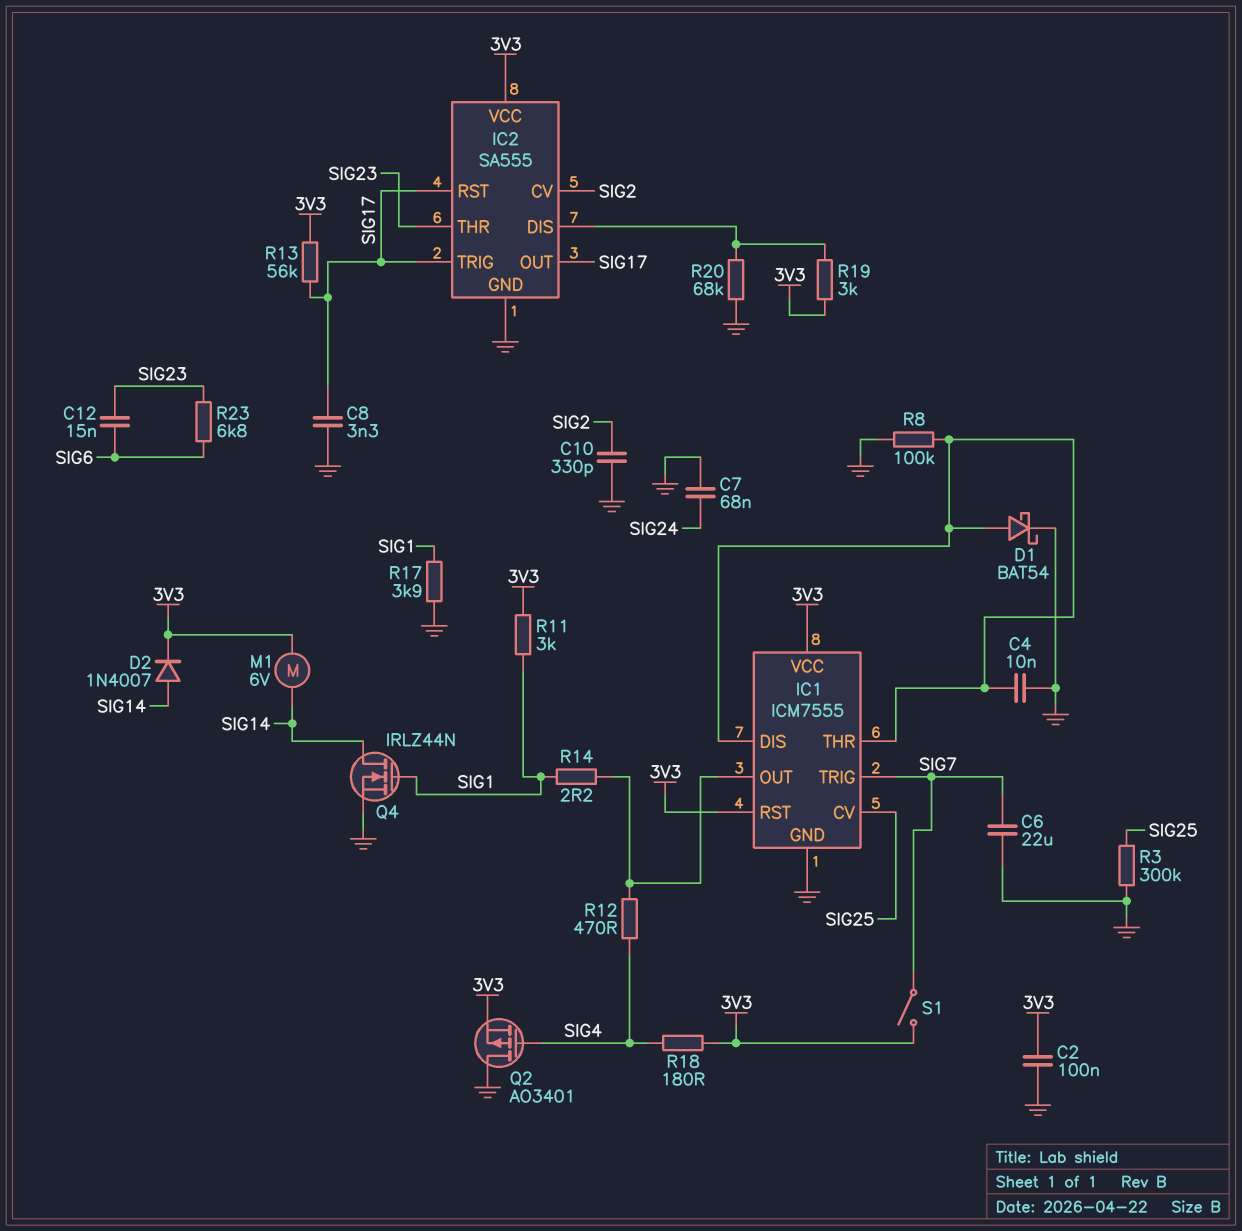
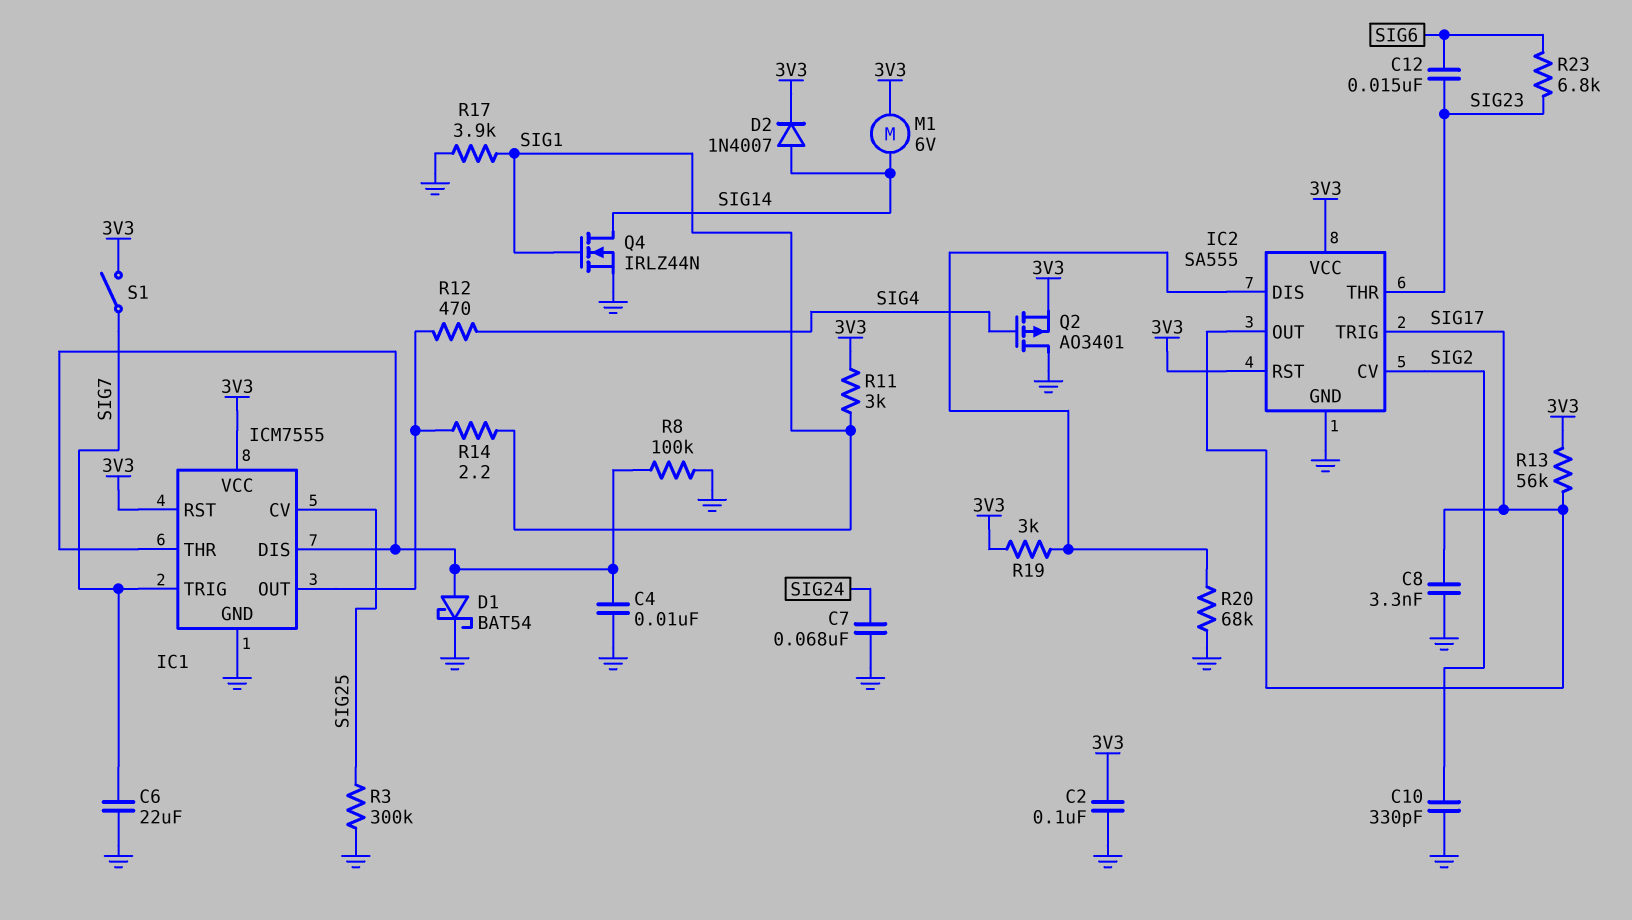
IC2 pin RST: SIG17 -> 3V3
R18: 180 (3V3, SIG4) -> none

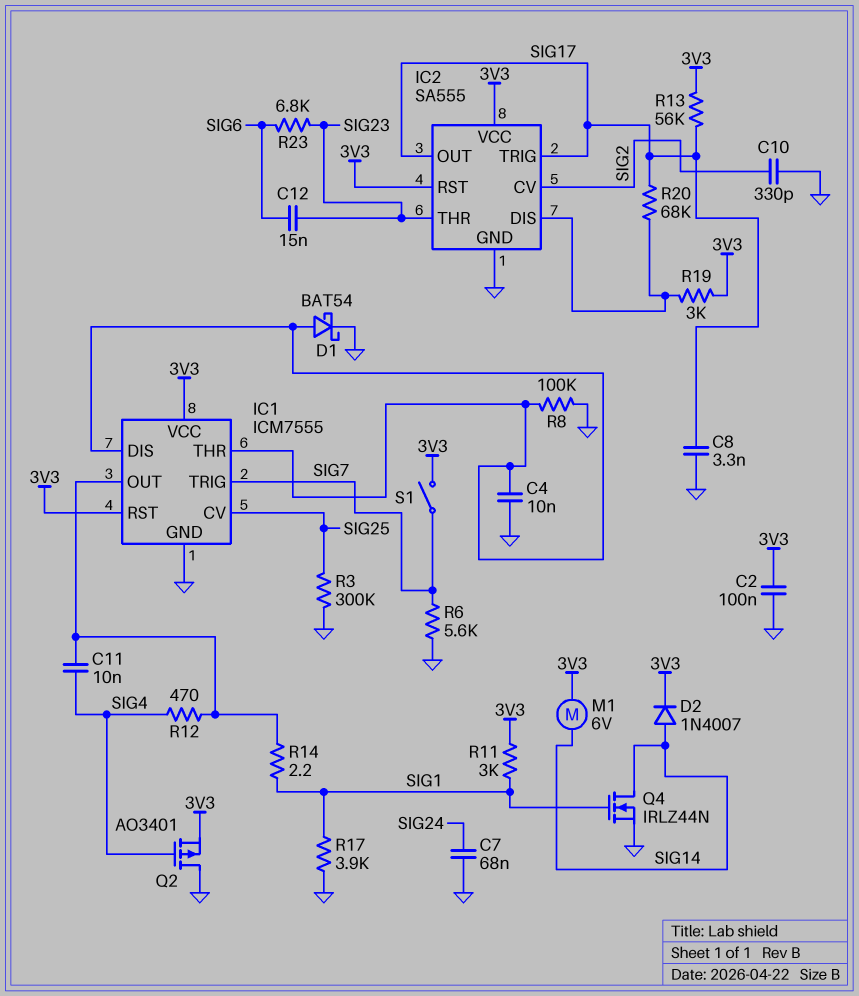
C6: 22uF (GND, SIG7) -> none
C11: none -> 10nF (IC1/OUT, SIG4)
R6: none -> 5.6k (GND, SIG7)
R20: 68k (GND, IC2/DIS) -> 68k (IC2/DIS, SIG17)

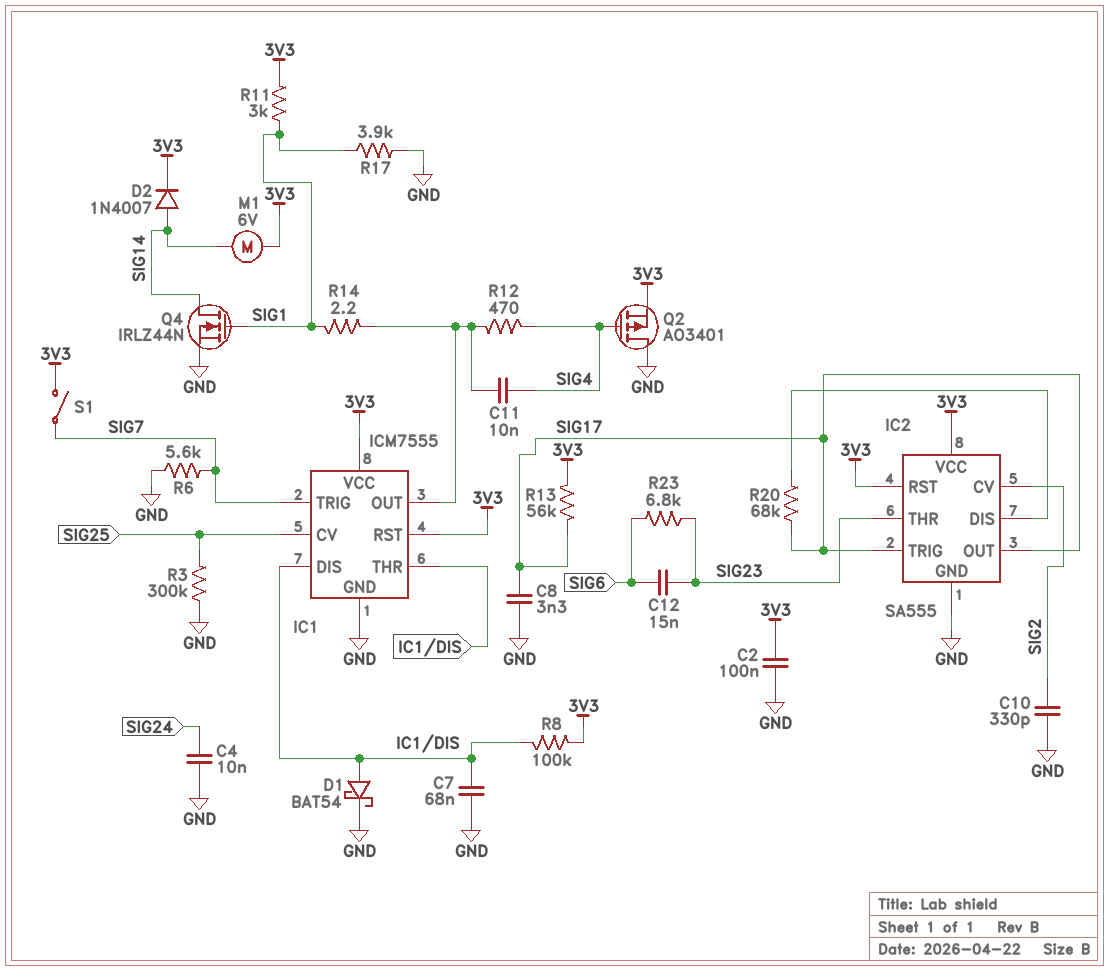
C4: 10nF (GND, IC1/DIS) -> 10nF (GND, SIG24)
C7: 68nF (GND, SIG24) -> 68nF (GND, IC1/DIS)
R8: 100k (GND, IC1/DIS) -> 100k (3V3, IC1/DIS)
R19: 3k (3V3, IC2/DIS) -> none

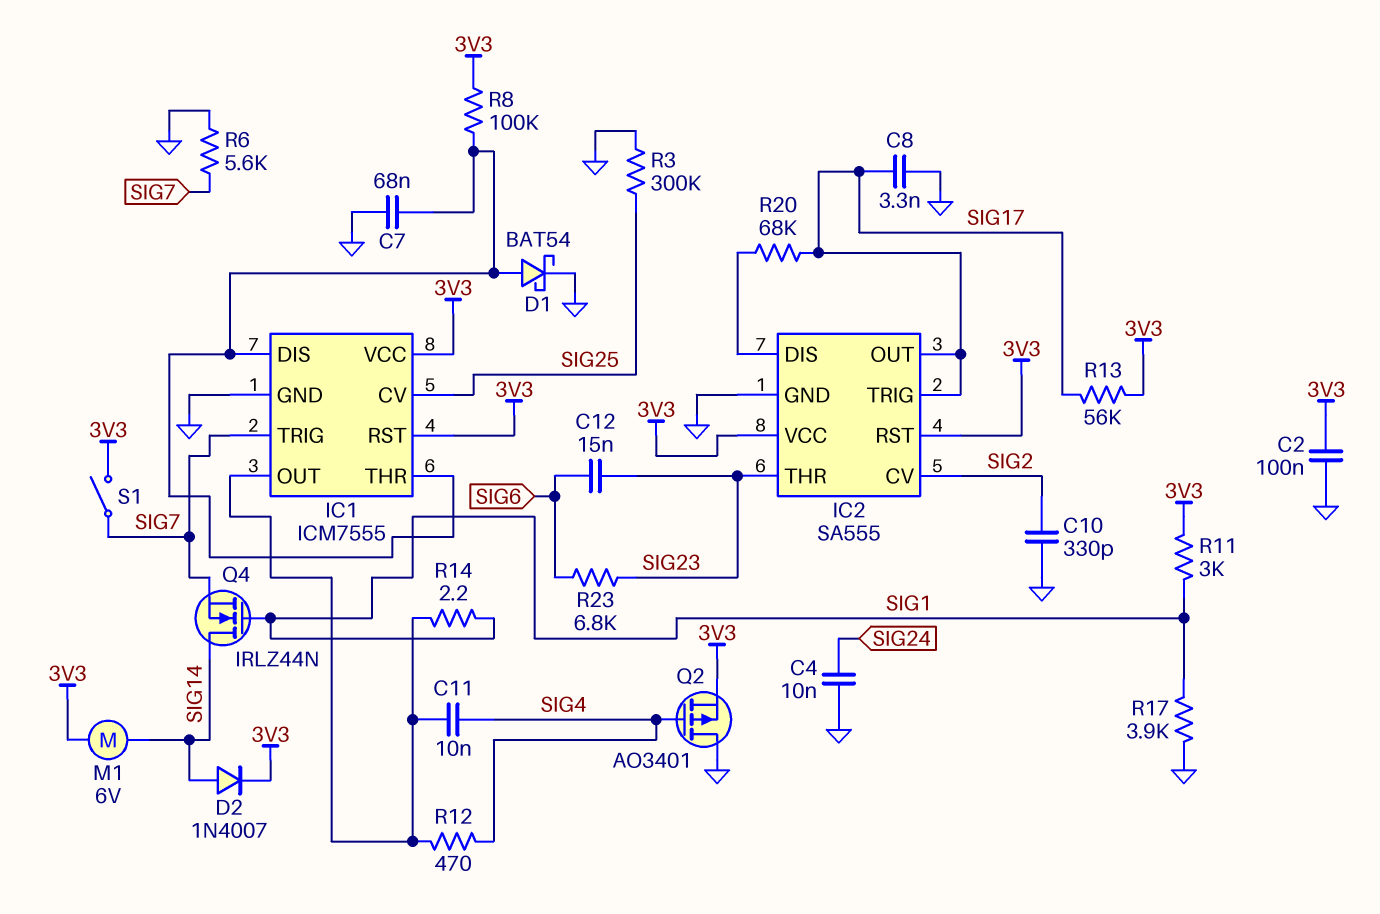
Q4: NMOS IRLZ44N (G SIG1, D SIG14, S GND) -> NMOS IRLZ44N (G SIG1, D SIG14, S SIG7)

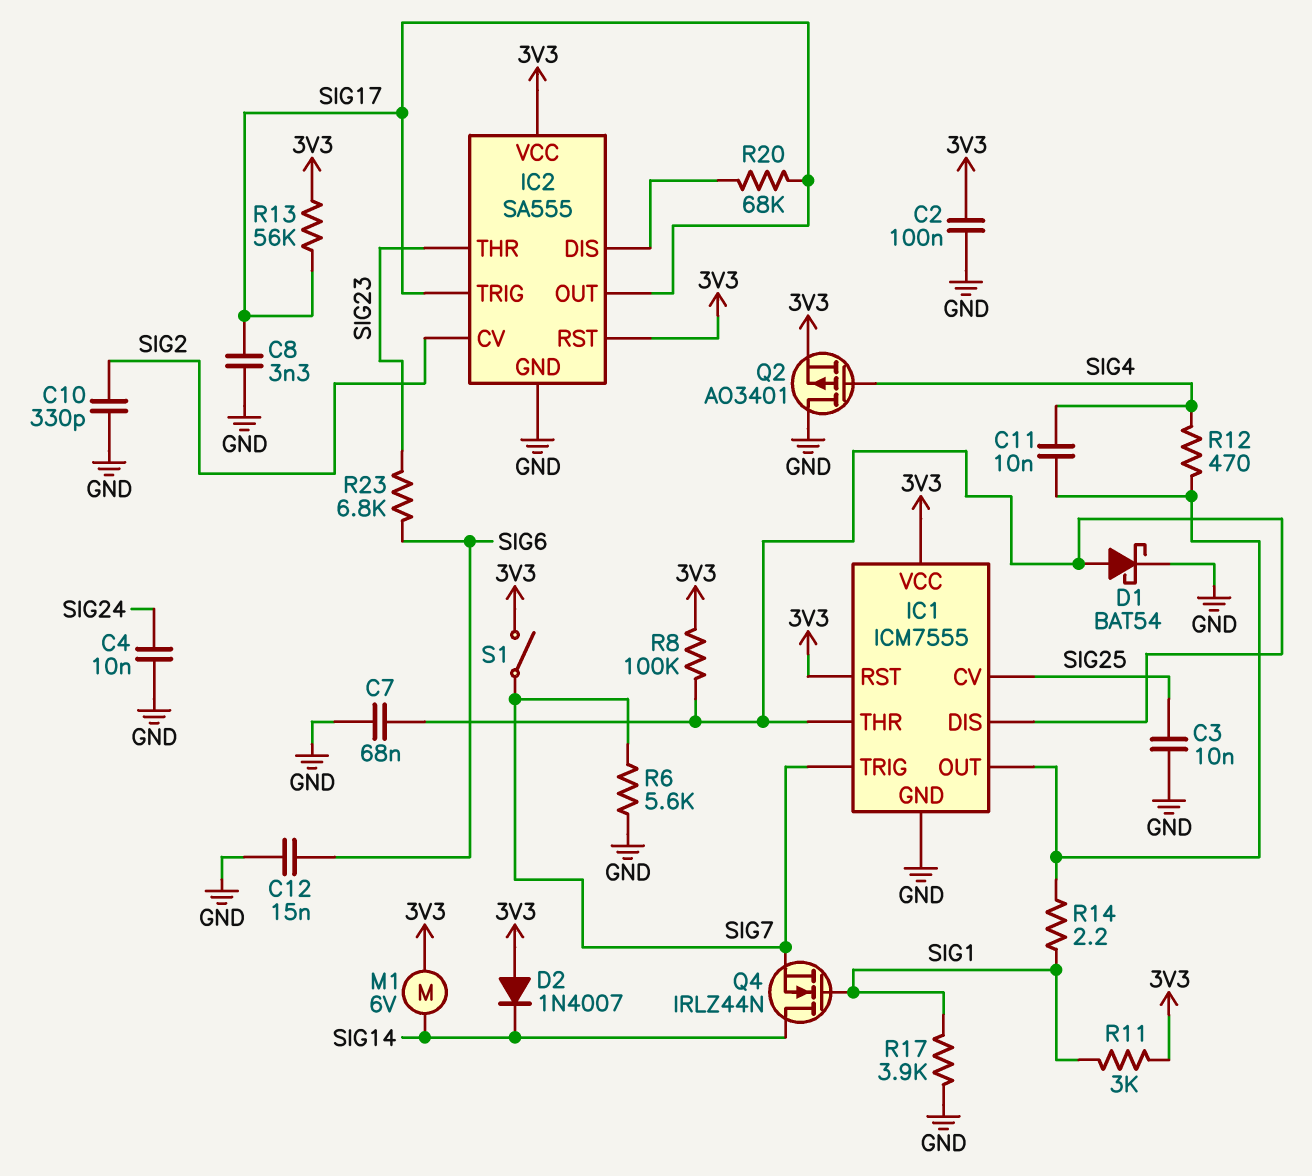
C3: none -> 10nF (GND, SIG25)
C12: 15nF (SIG6, SIG23) -> 15nF (GND, SIG6)
D2: diode 1N4007 (A SIG14, K 3V3) -> diode 1N4007 (A 3V3, K SIG14)
R3: 300k (GND, SIG25) -> none

